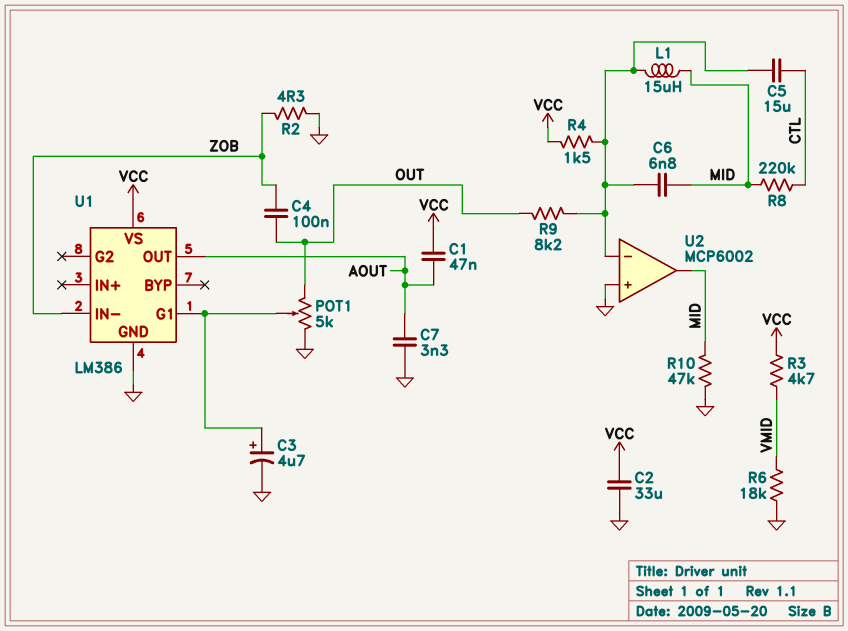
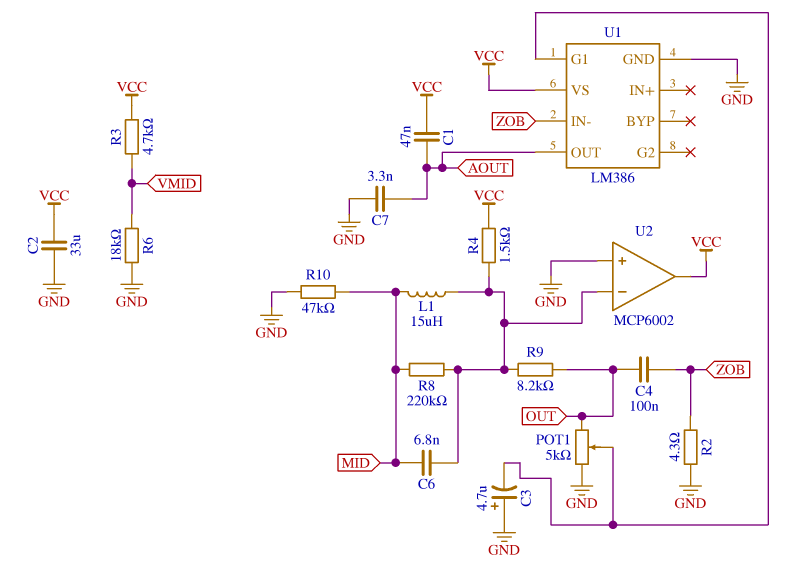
C3: 4.7uF (plus U1/G1, minus GND) -> 4.7uF (plus GND, minus U1/G1)
C5: 15uF (CTL, U2/in-) -> none
R8: 220k (CTL, MID) -> 220k (MID, U2/in-)
U2 pin out: MID -> VCC

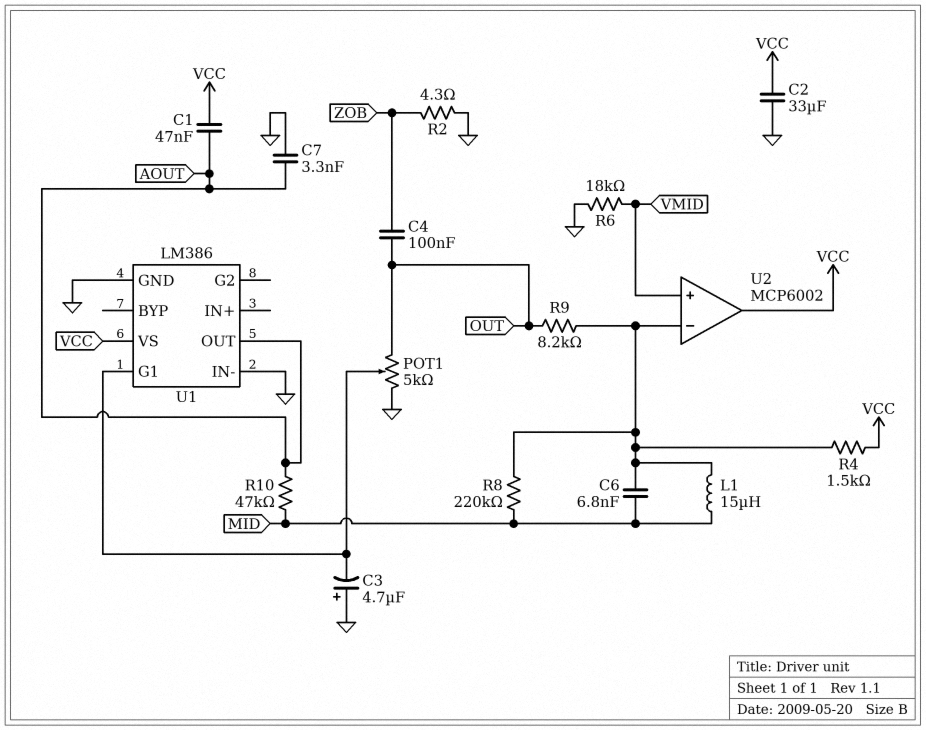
R3: 4.7k (VCC, VMID) -> none
R10: 47k (GND, MID) -> 47k (AOUT, MID)
U1 pin IN-: ZOB -> GND
U2 pin in+: GND -> VMID

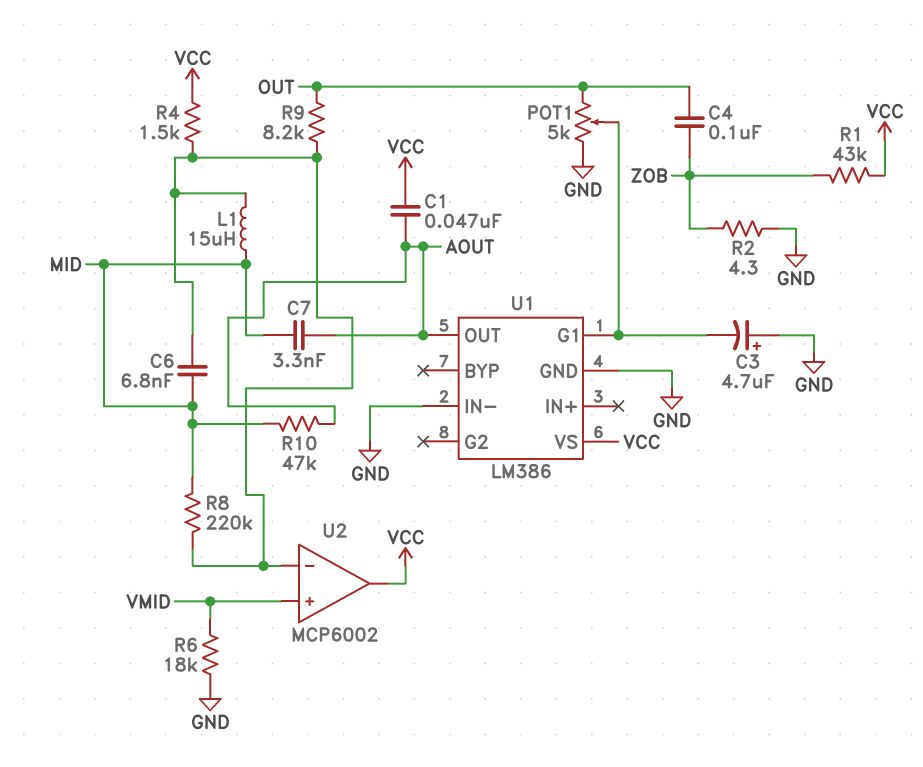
C2: 33uF (GND, VCC) -> none
C7: 3.3nF (AOUT, GND) -> 3.3nF (AOUT, MID)
R1: none -> 43k (VCC, ZOB)

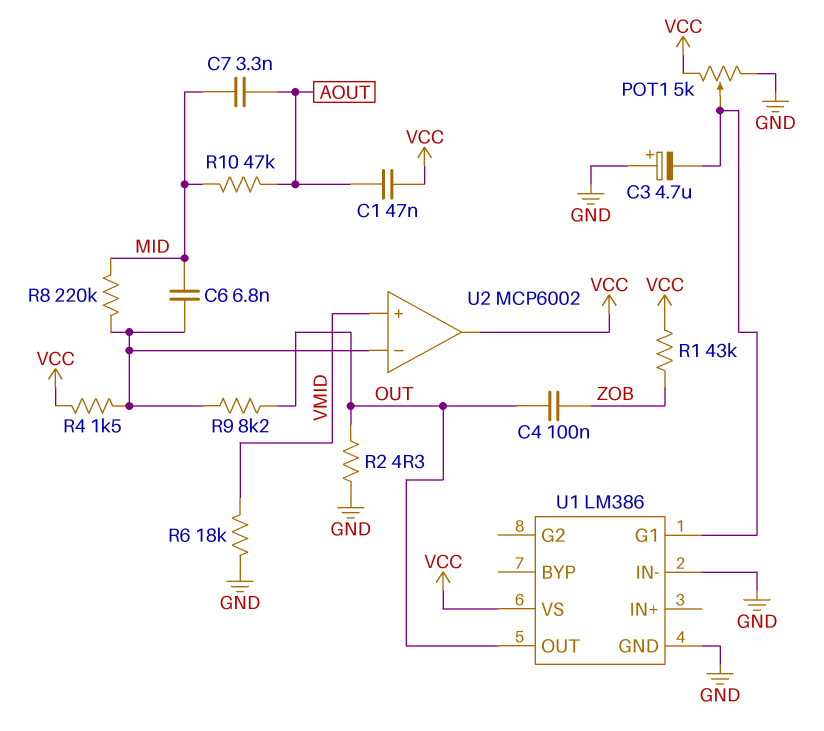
L1: 15uH (MID, U2/in-) -> none
POT1: 5k (GND, OUT, wiper U1/G1) -> 5k (GND, VCC, wiper U1/G1)
R2: 4.3 (GND, ZOB) -> 4.3 (GND, OUT)
U1 pin OUT: AOUT -> OUT

